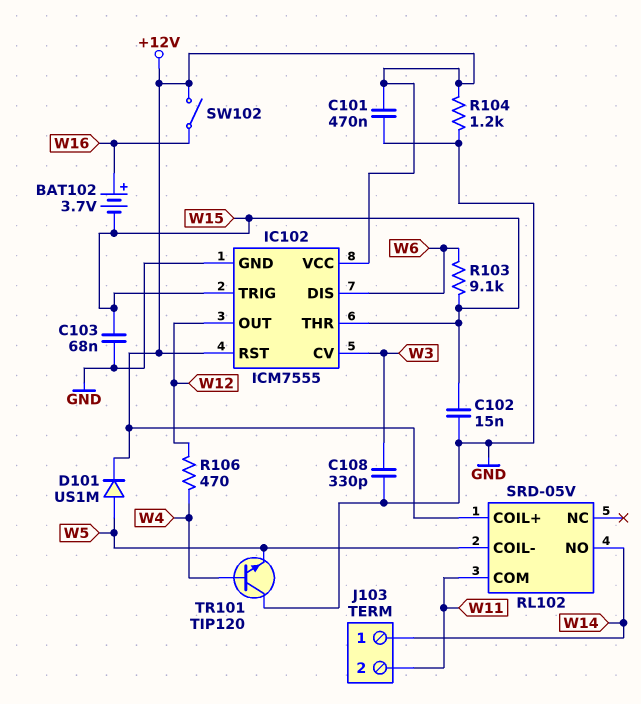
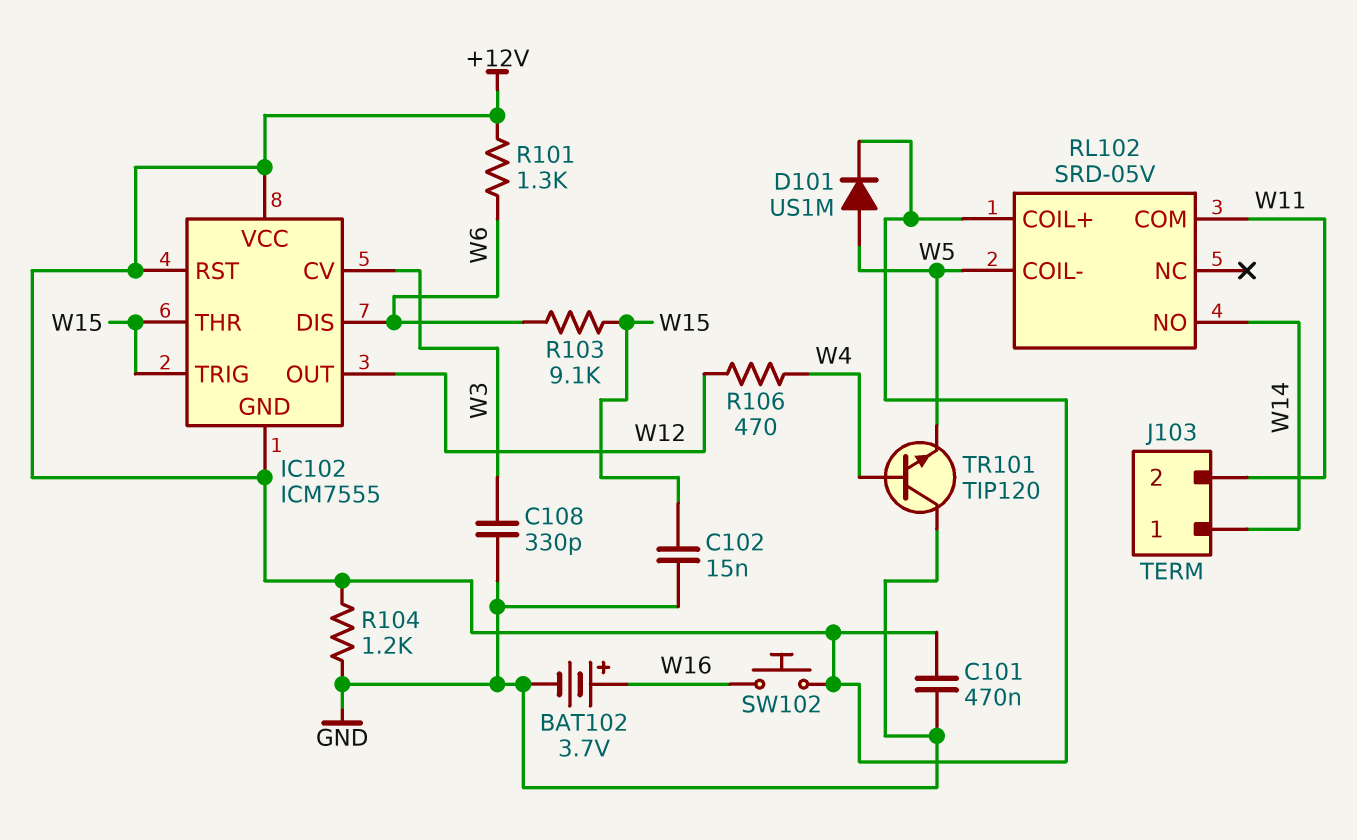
BAT102: 3.7V (plus W16, minus W15) -> 3.7V (plus W16, minus GND)
C103: 68nF (GND, W15) -> none
IC102 pin GND: GND -> +12V
R101: none -> 1.3k (+12V, W6)
SW102: switch (+12V, W16) -> button (+12V, W16)

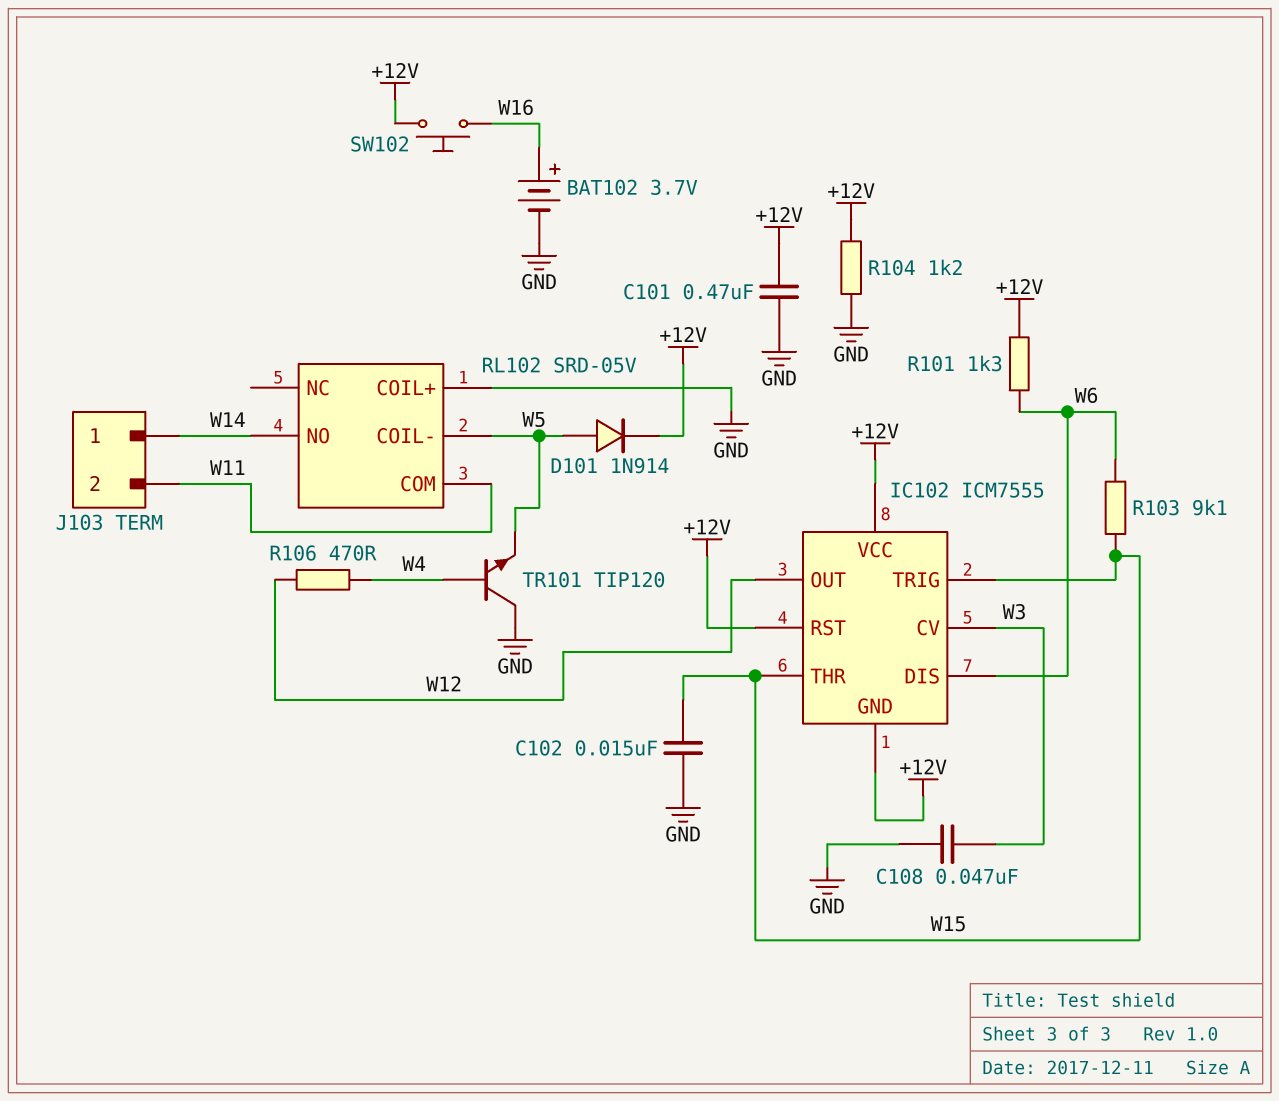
C108: 330pF (GND, W3) -> 47nF (GND, W3)
D101: diode US1M (A W5, K +12V) -> diode 1N914 (A W5, K +12V)
RL102 pin COIL+: +12V -> GND

